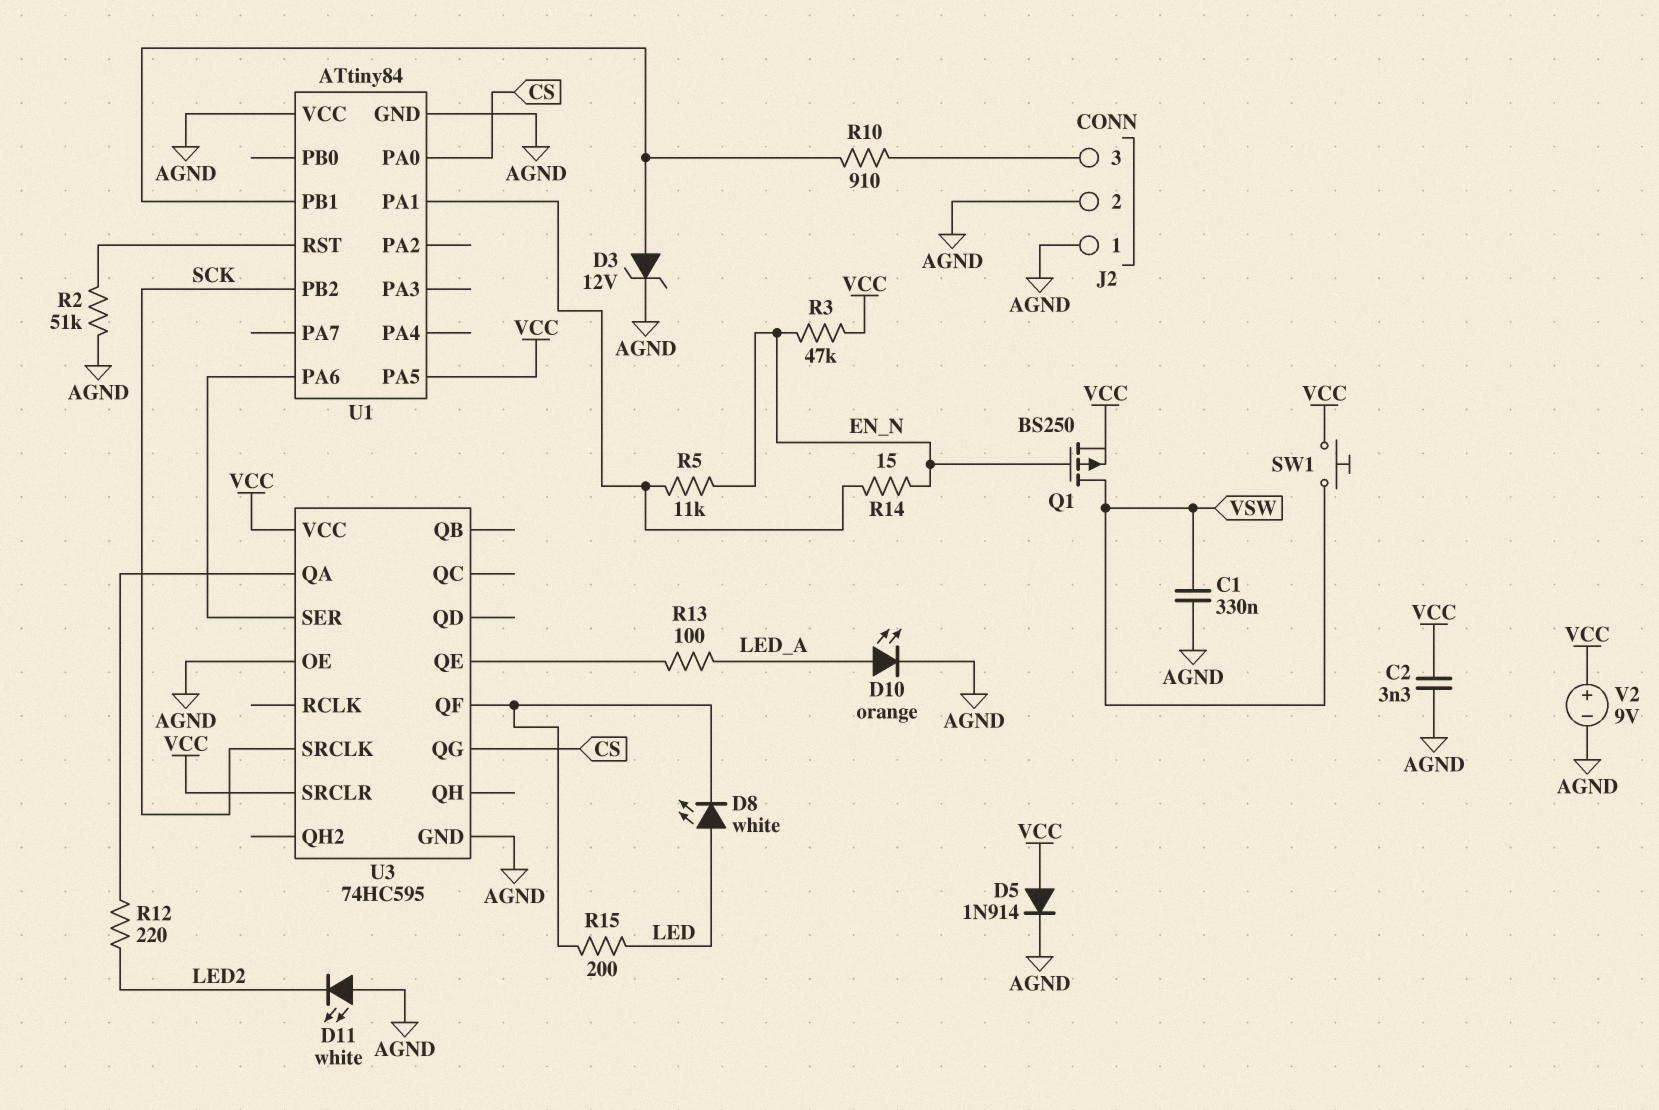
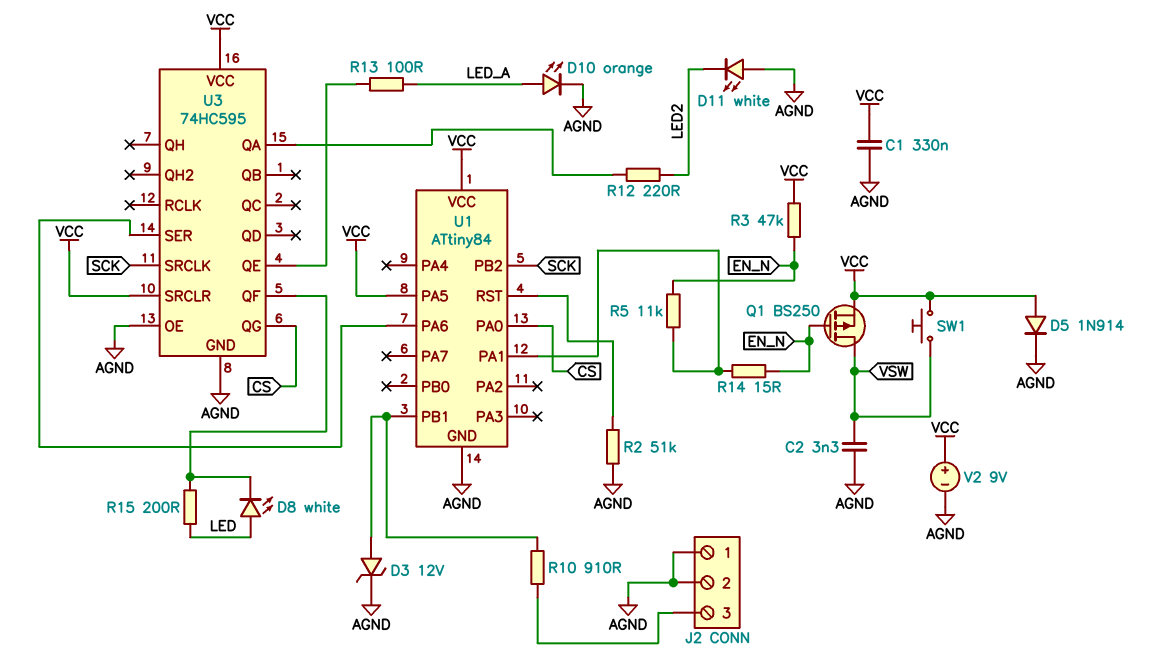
C1: 330nF (AGND, VSW) -> 330nF (AGND, VCC)
C2: 3.3nF (AGND, VCC) -> 3.3nF (AGND, VSW)
U1 pin VCC: AGND -> VCC

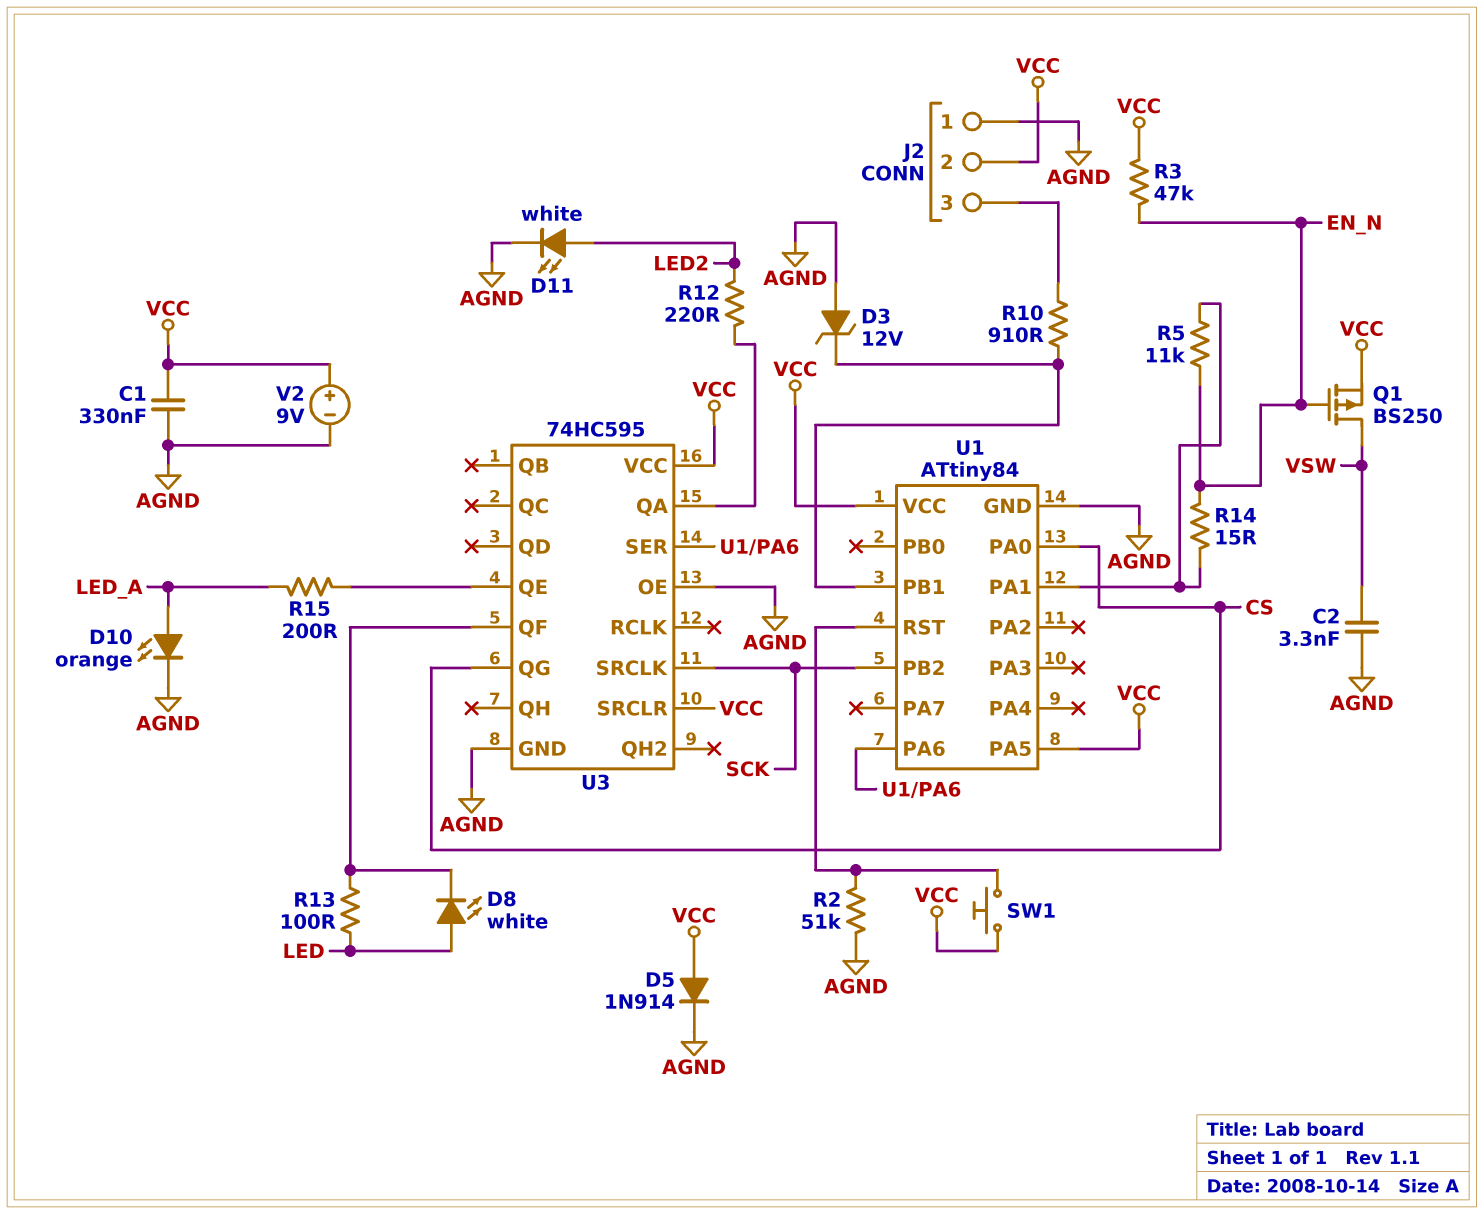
D3: zener 12V (A U1/PB1, K AGND) -> zener 12V (A AGND, K U1/PB1)
D11: LED white (A AGND, K LED2) -> LED white (A LED2, K AGND)
J2 pin 2: AGND -> VCC
R13: 100 (LED_A, U3/QE) -> 100 (LED, U3/QF)
R15: 200 (LED, U3/QF) -> 200 (LED_A, U3/QE)
SW1: button (VCC, VSW) -> button (U1/RST, VCC)

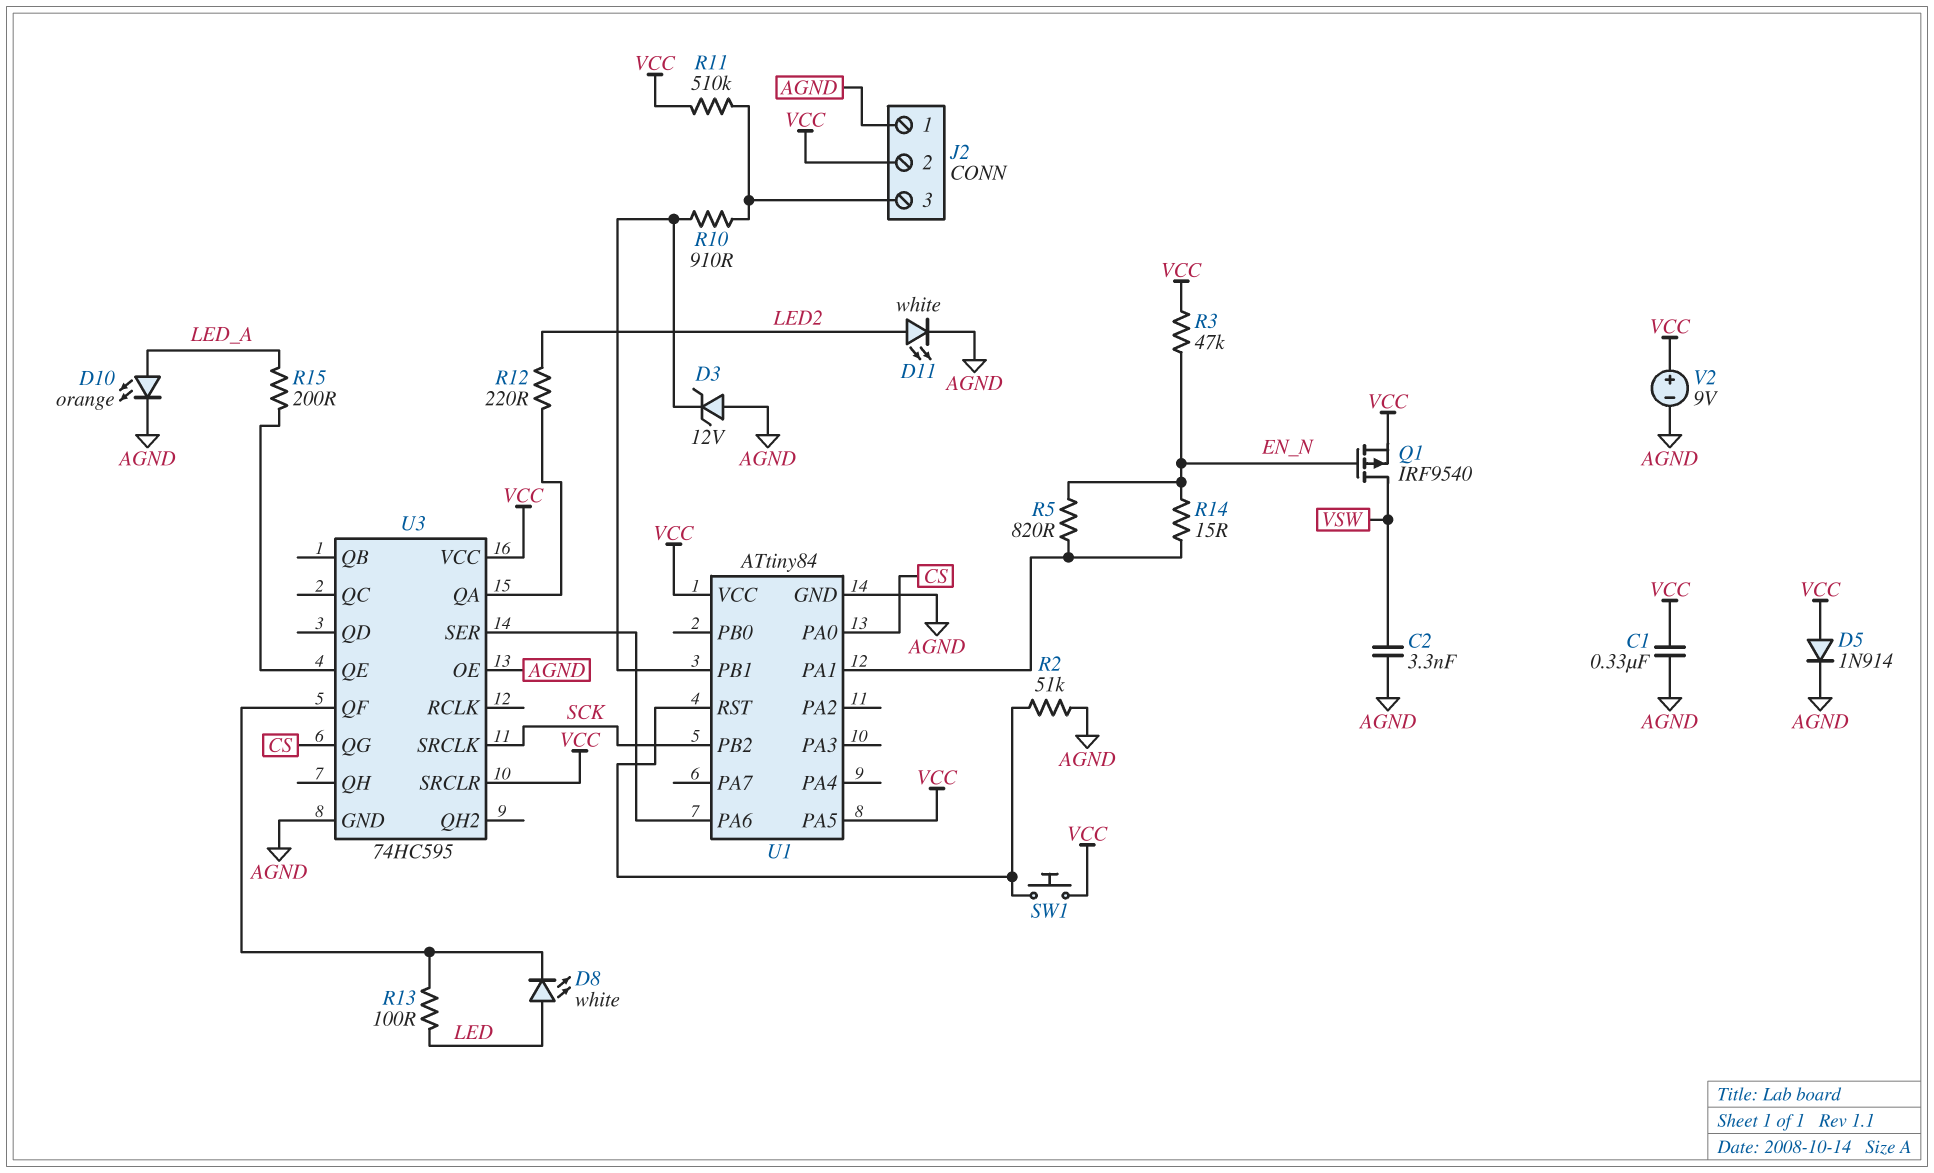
Q1: PMOS BS250 (G EN_N, D VSW, S VCC) -> PMOS IRF9540 (G EN_N, D VSW, S VCC)
R5: 11k (EN_N, U1/PA1) -> 820 (EN_N, U1/PA1)
R11: none -> 510k (J2/3, VCC)

